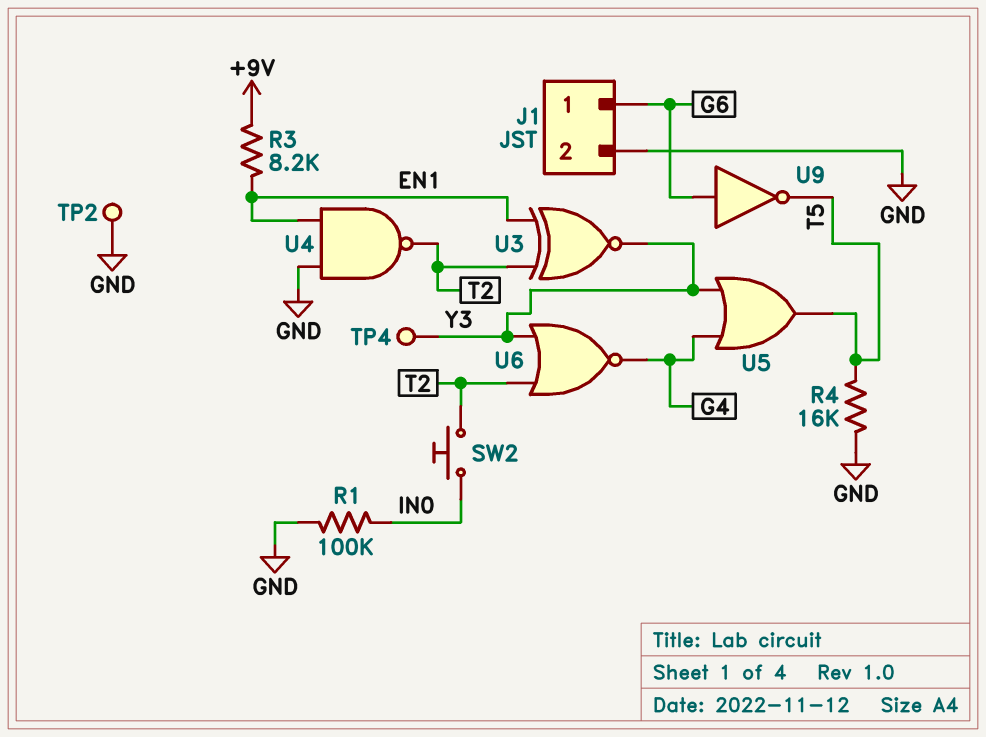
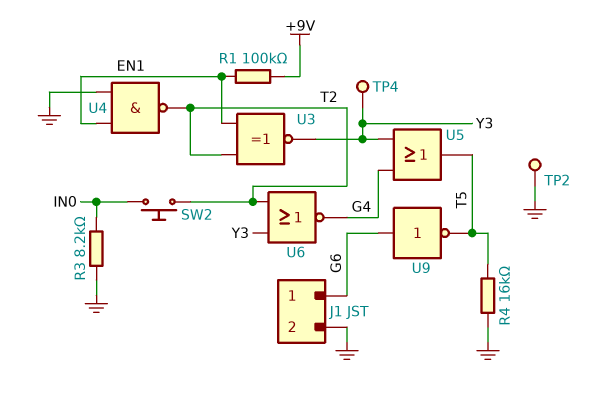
R1: 100k (GND, IN0) -> 100k (+9V, EN1)
R3: 8.2k (+9V, EN1) -> 8.2k (GND, IN0)

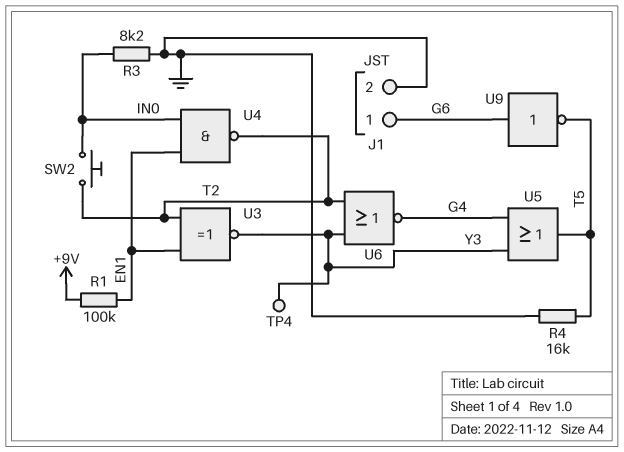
TP2: test point (GND) -> none
U4: NAND (in EN1, in GND, out T2) -> NAND (in EN1, in IN0, out T2)

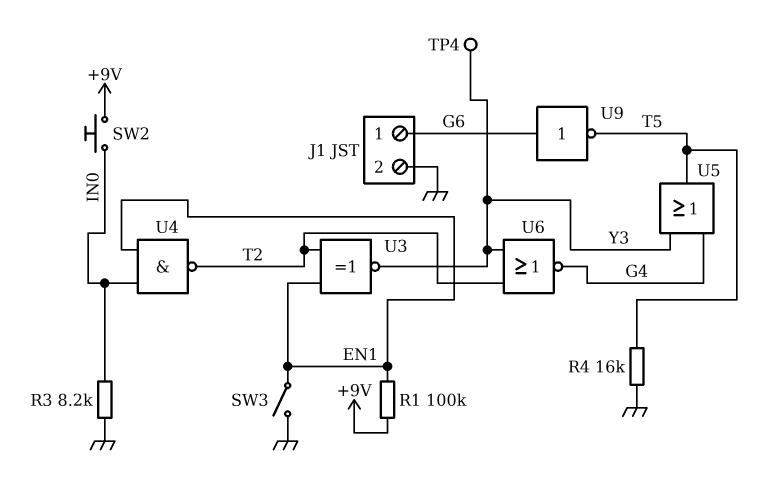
SW2: button (IN0, T2) -> button (+9V, IN0)
SW3: none -> switch (EN1, GND)

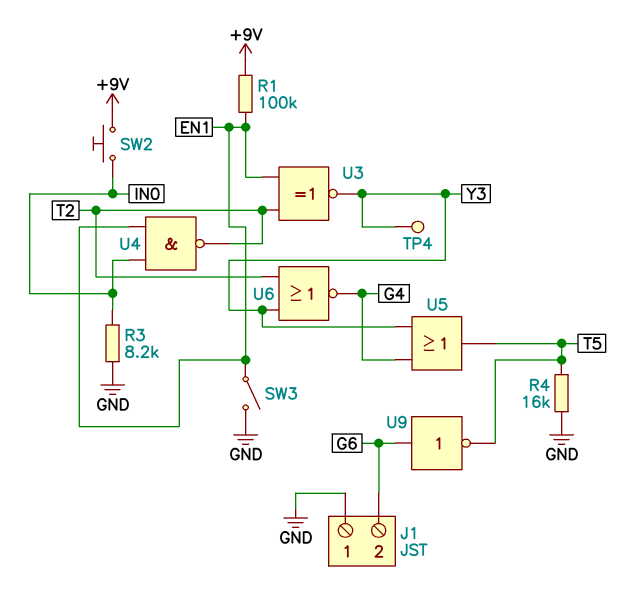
J1 pin 1: G6 -> GND
J1 pin 2: GND -> G6

